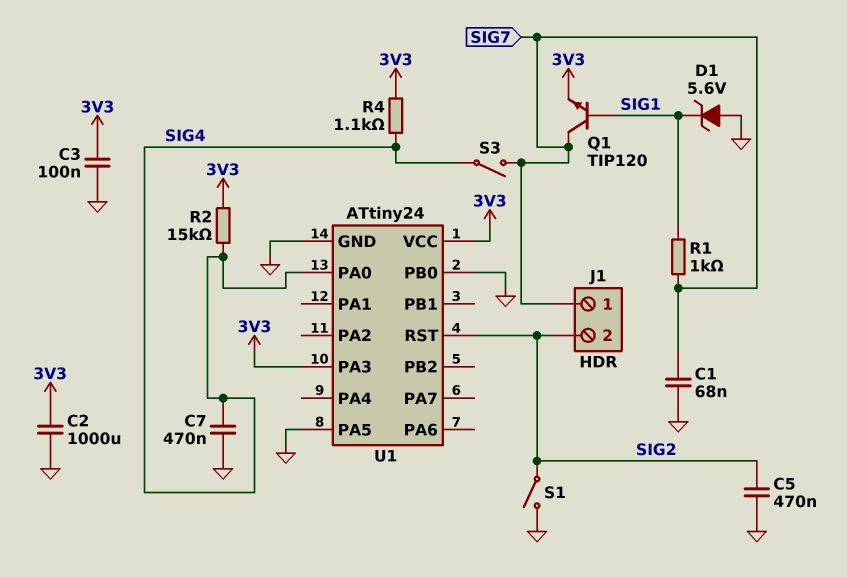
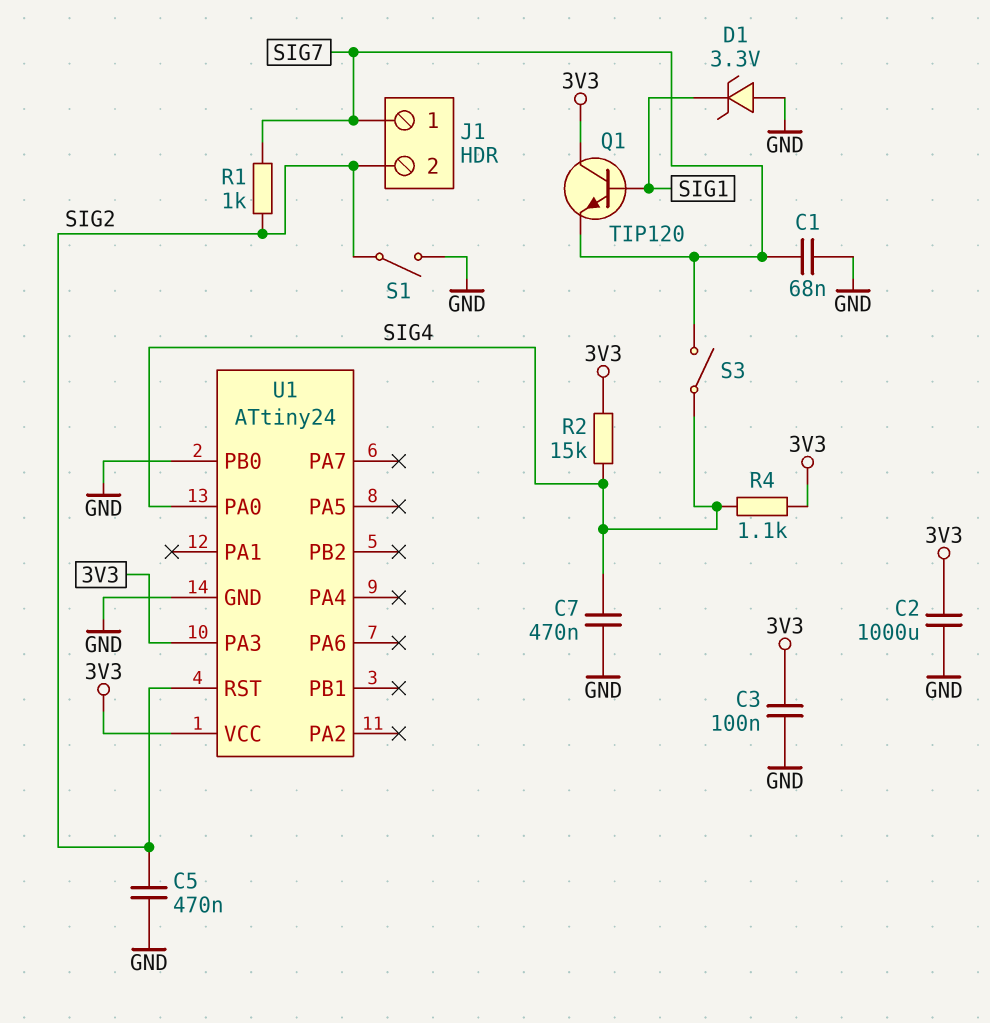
D1: zener 5.6V (A GND, K SIG1) -> zener 3.3V (A GND, K SIG1)
Q1: NPN TIP120 (B SIG1, C SIG7, E 3V3) -> NPN TIP120 (B SIG1, C 3V3, E SIG7)
R1: 1k (SIG1, SIG7) -> 1k (SIG2, SIG7)
U1 pin PA5: GND -> none

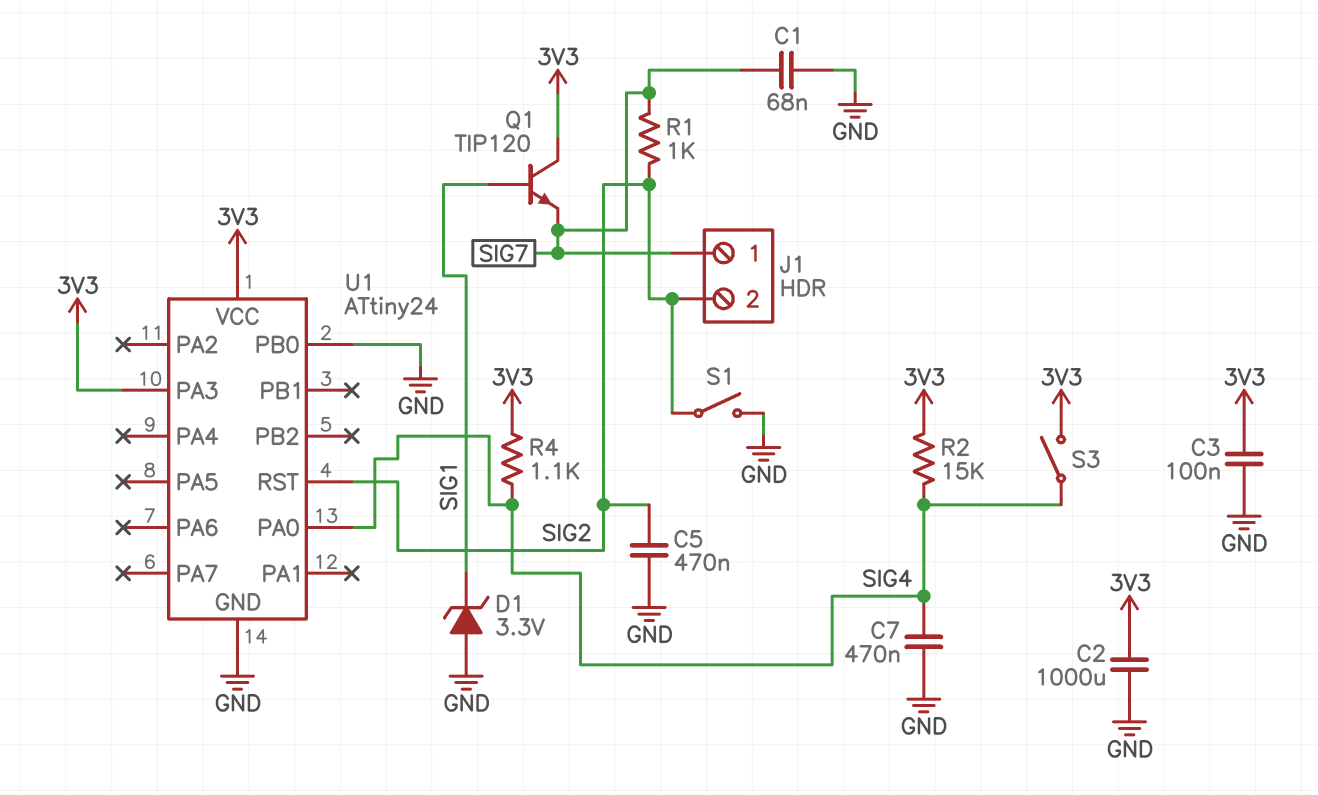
S3: switch (SIG4, SIG7) -> switch (3V3, SIG4)

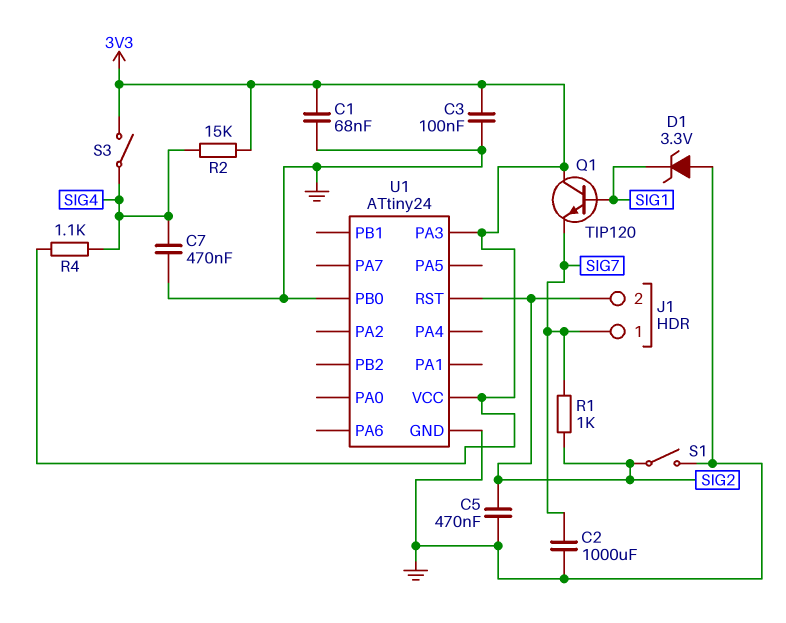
C1: 68nF (GND, SIG7) -> 68nF (3V3, GND)
C2: 1000uF (3V3, GND) -> 1000uF (GND, SIG7)
U1 pin PA0: SIG4 -> none

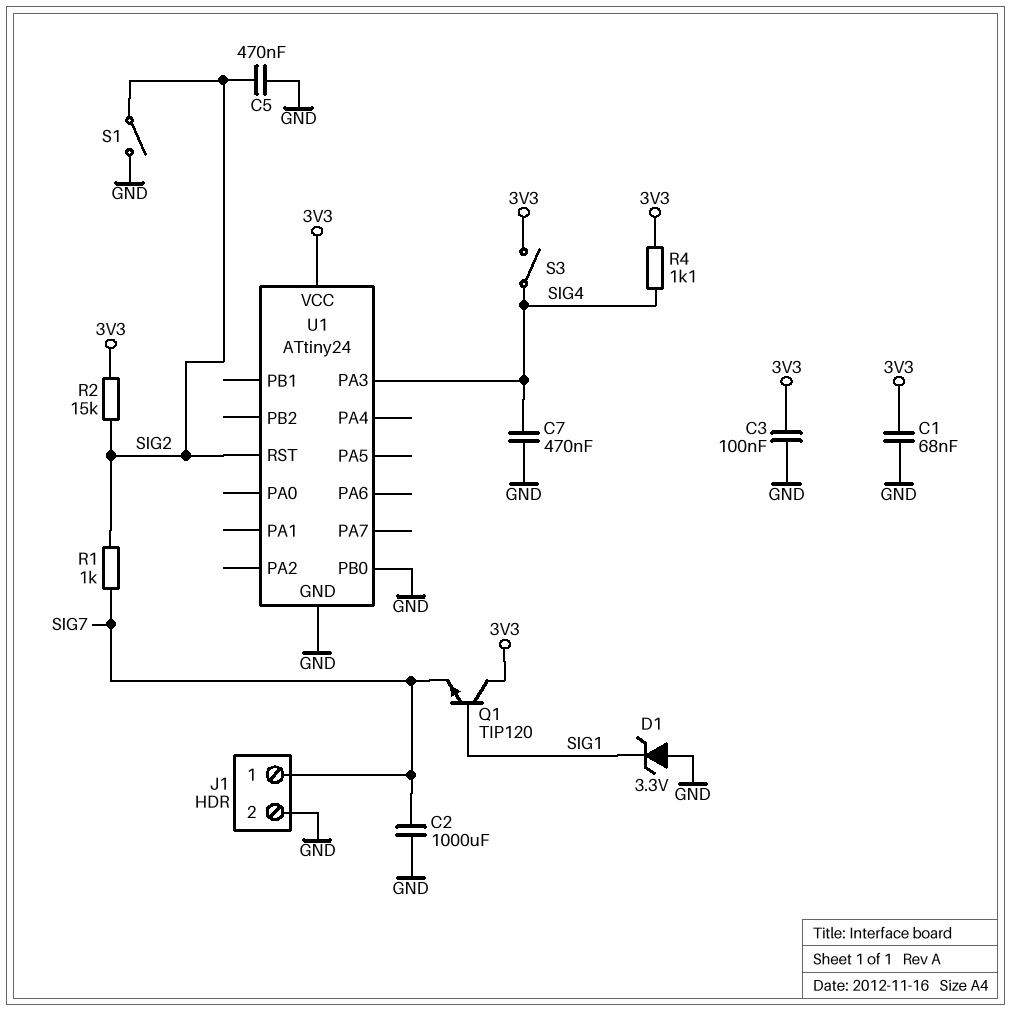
J1 pin 2: SIG2 -> GND
R2: 15k (3V3, SIG4) -> 15k (3V3, SIG2)
U1 pin PA3: 3V3 -> SIG4

